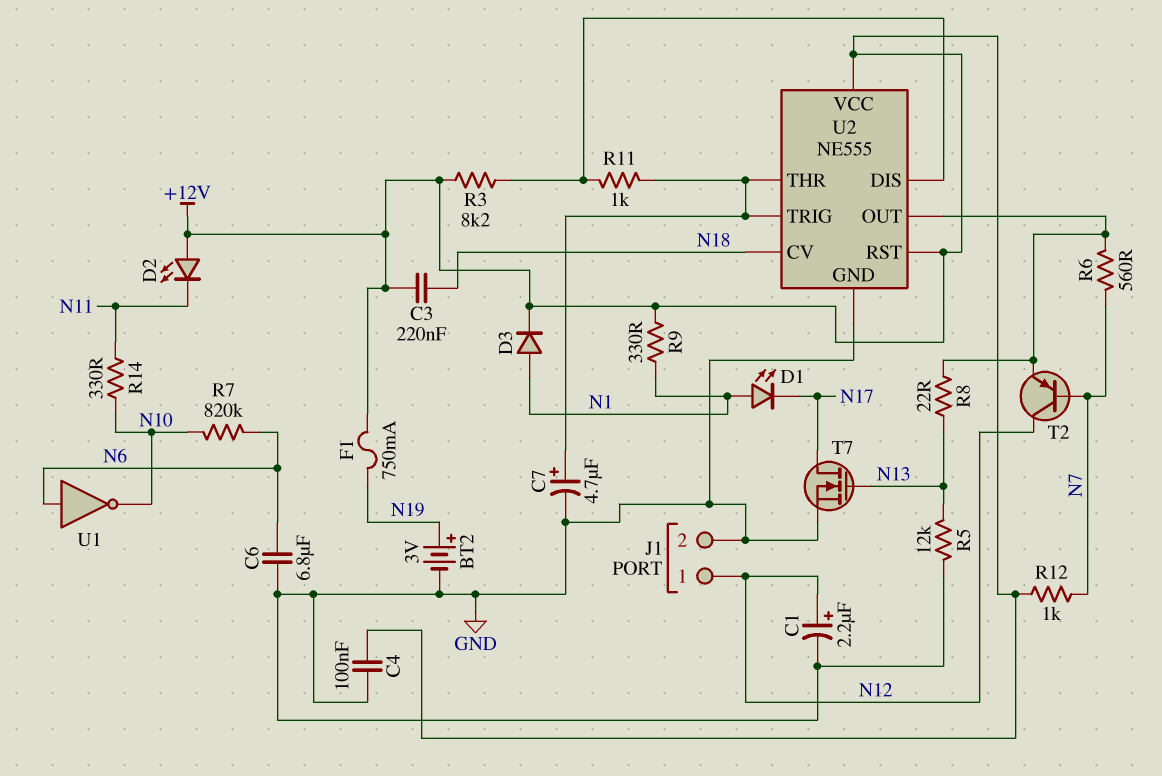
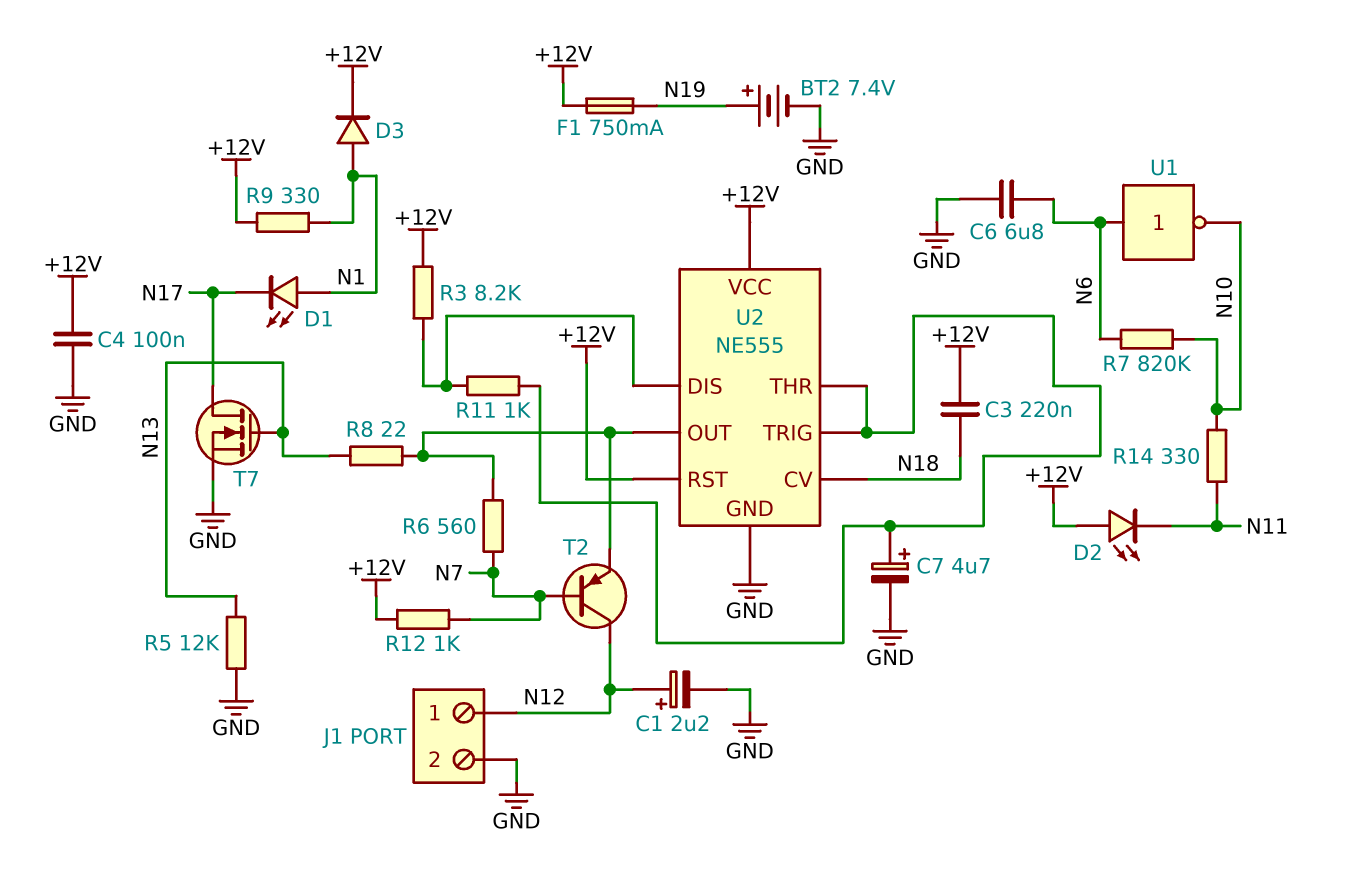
BT2: 3V (plus N19, minus GND) -> 7.4V (plus N19, minus GND)

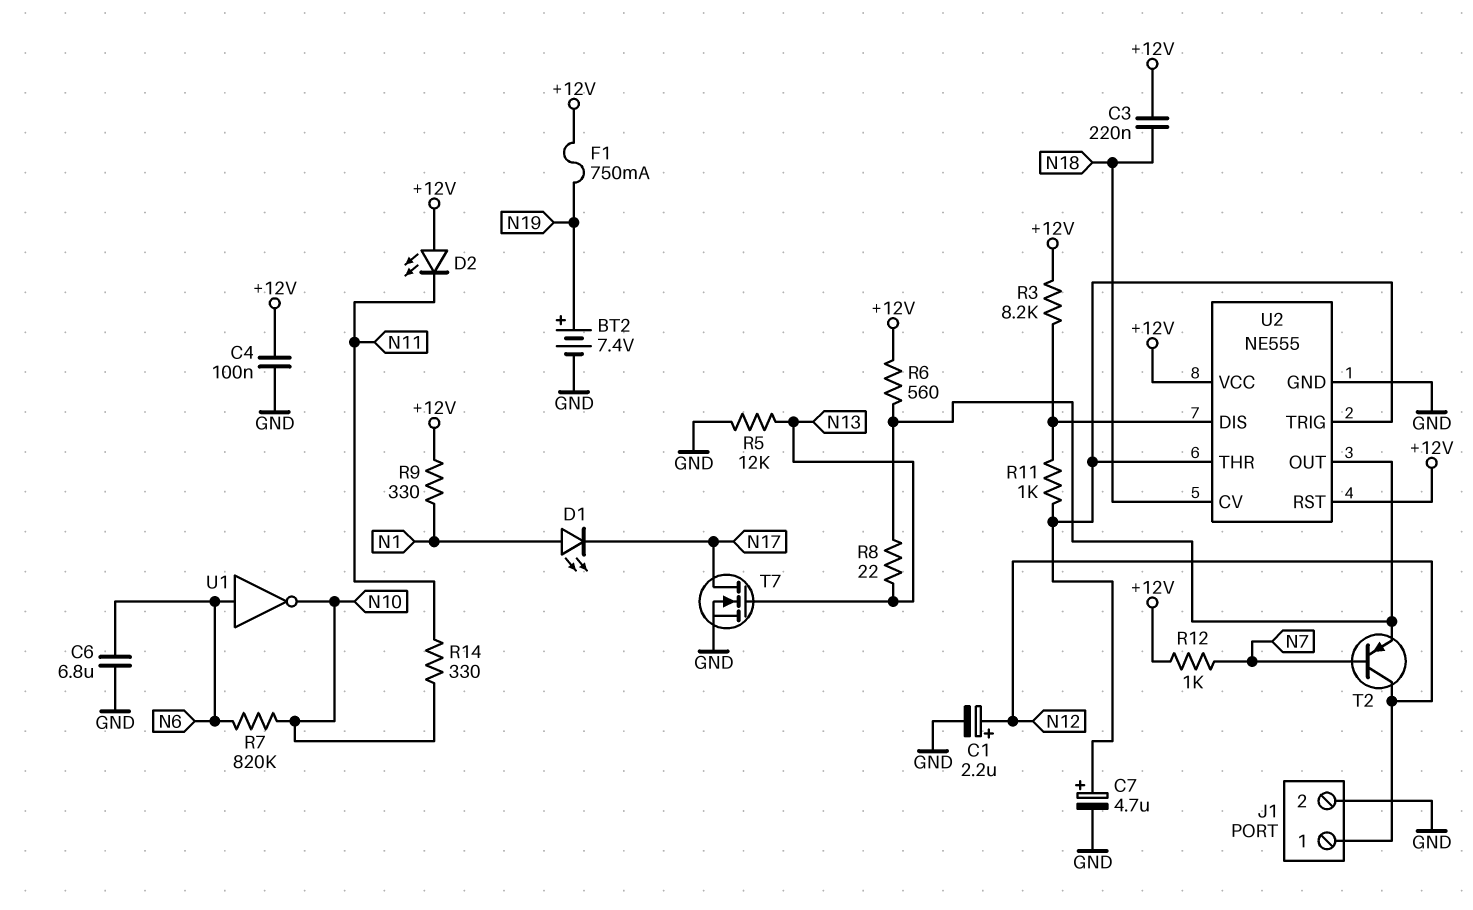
D3: diode (A N1, K +12V) -> none
R6: 560 (N7, U2/OUT) -> 560 (+12V, U2/OUT)

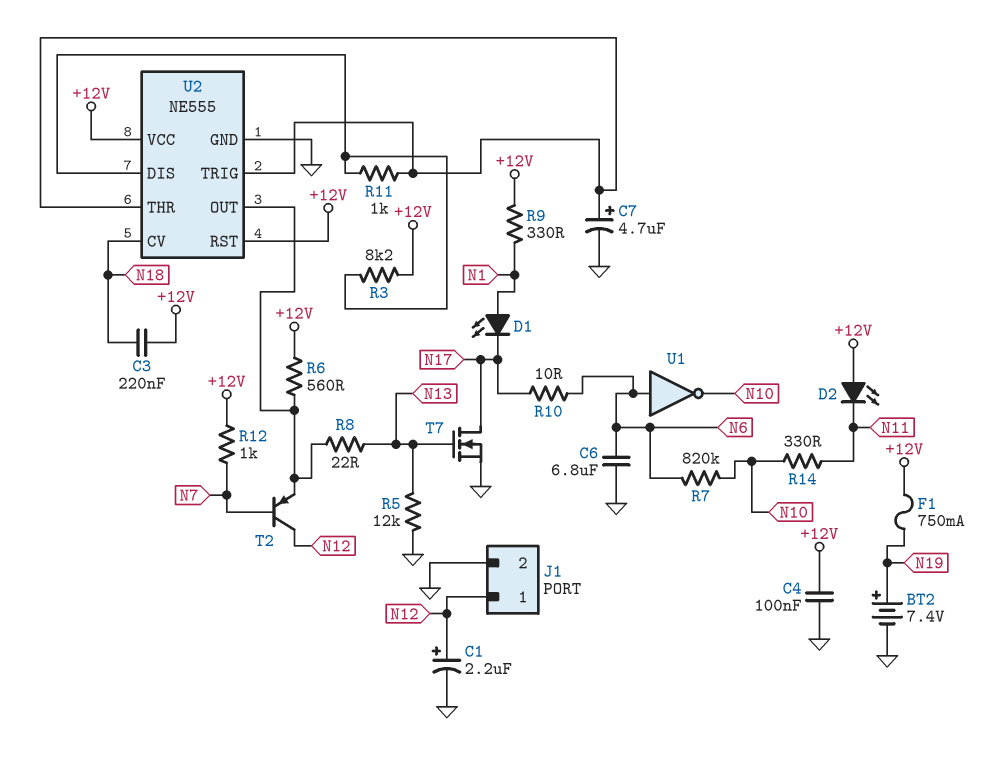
R10: none -> 10 (N6, N17)

